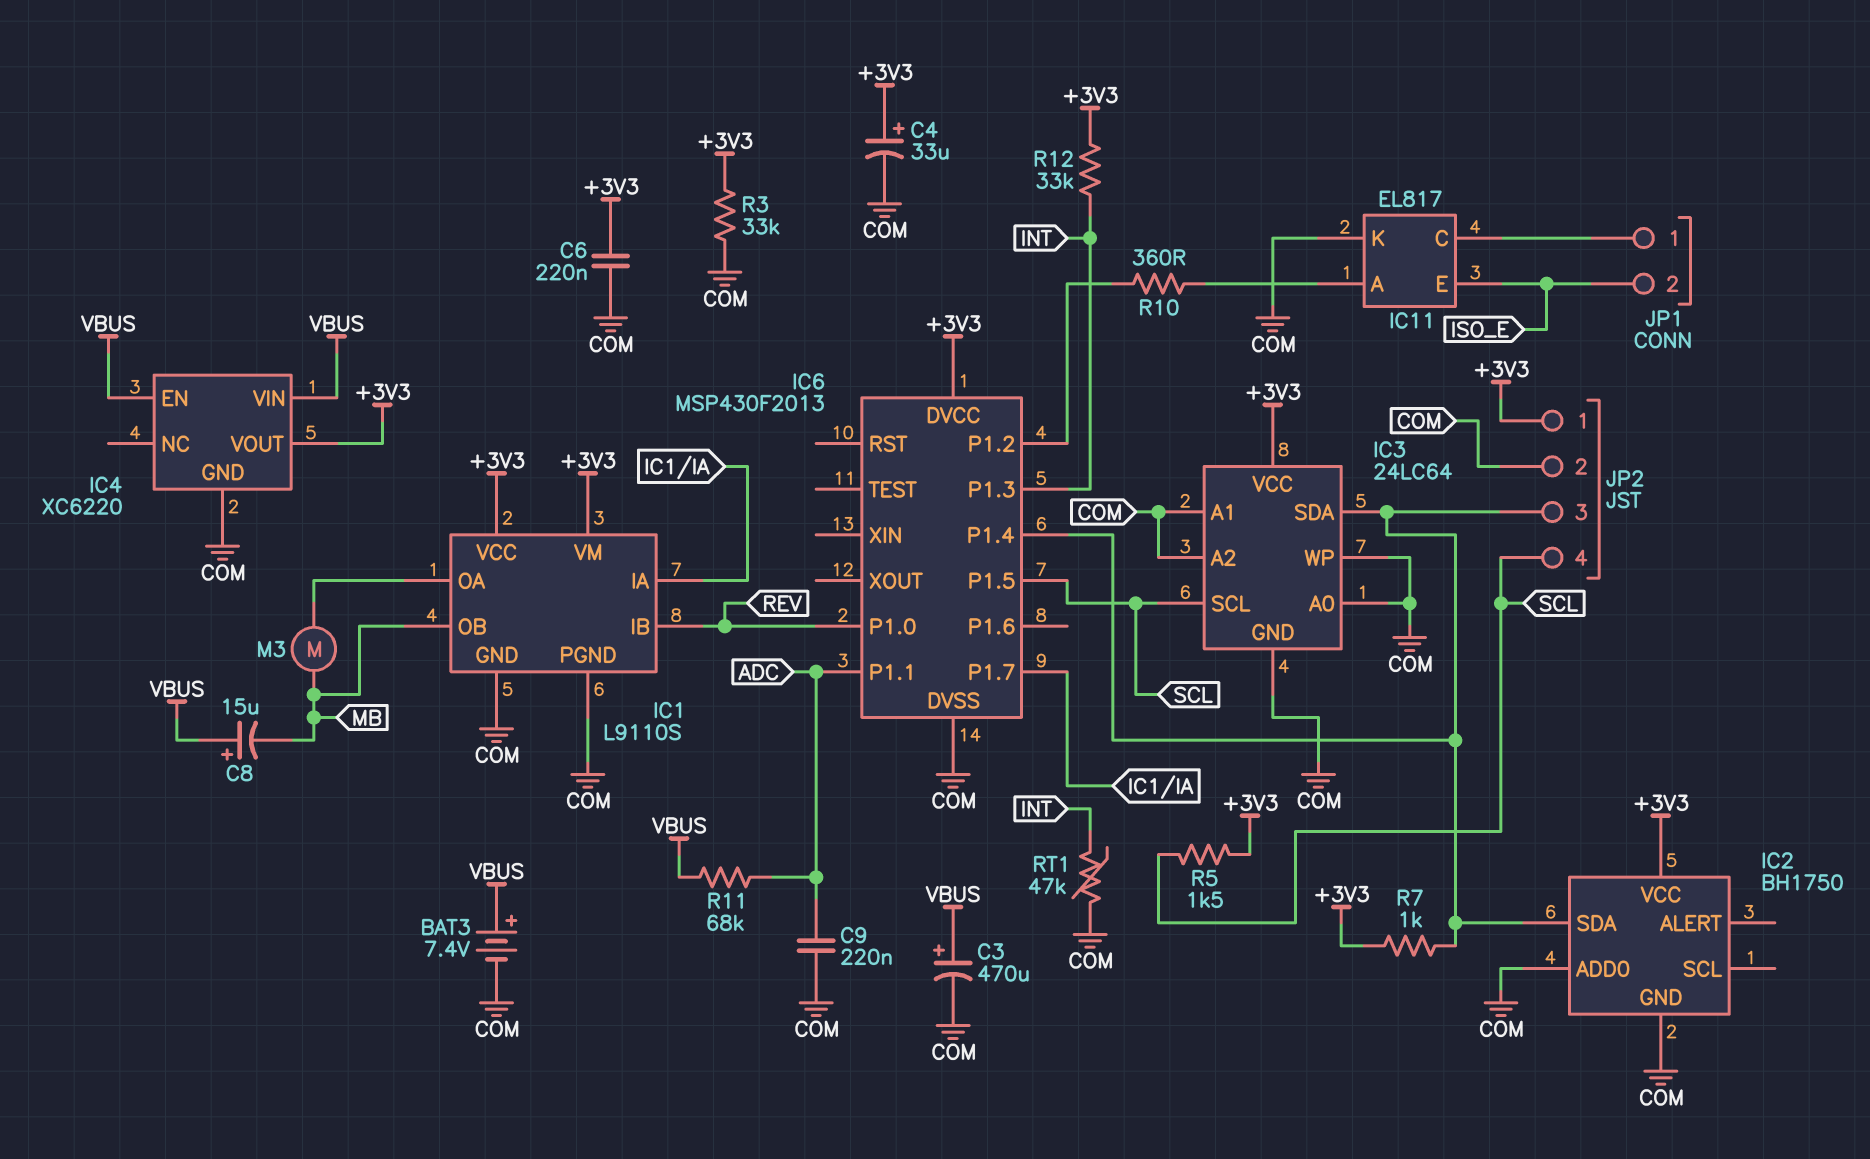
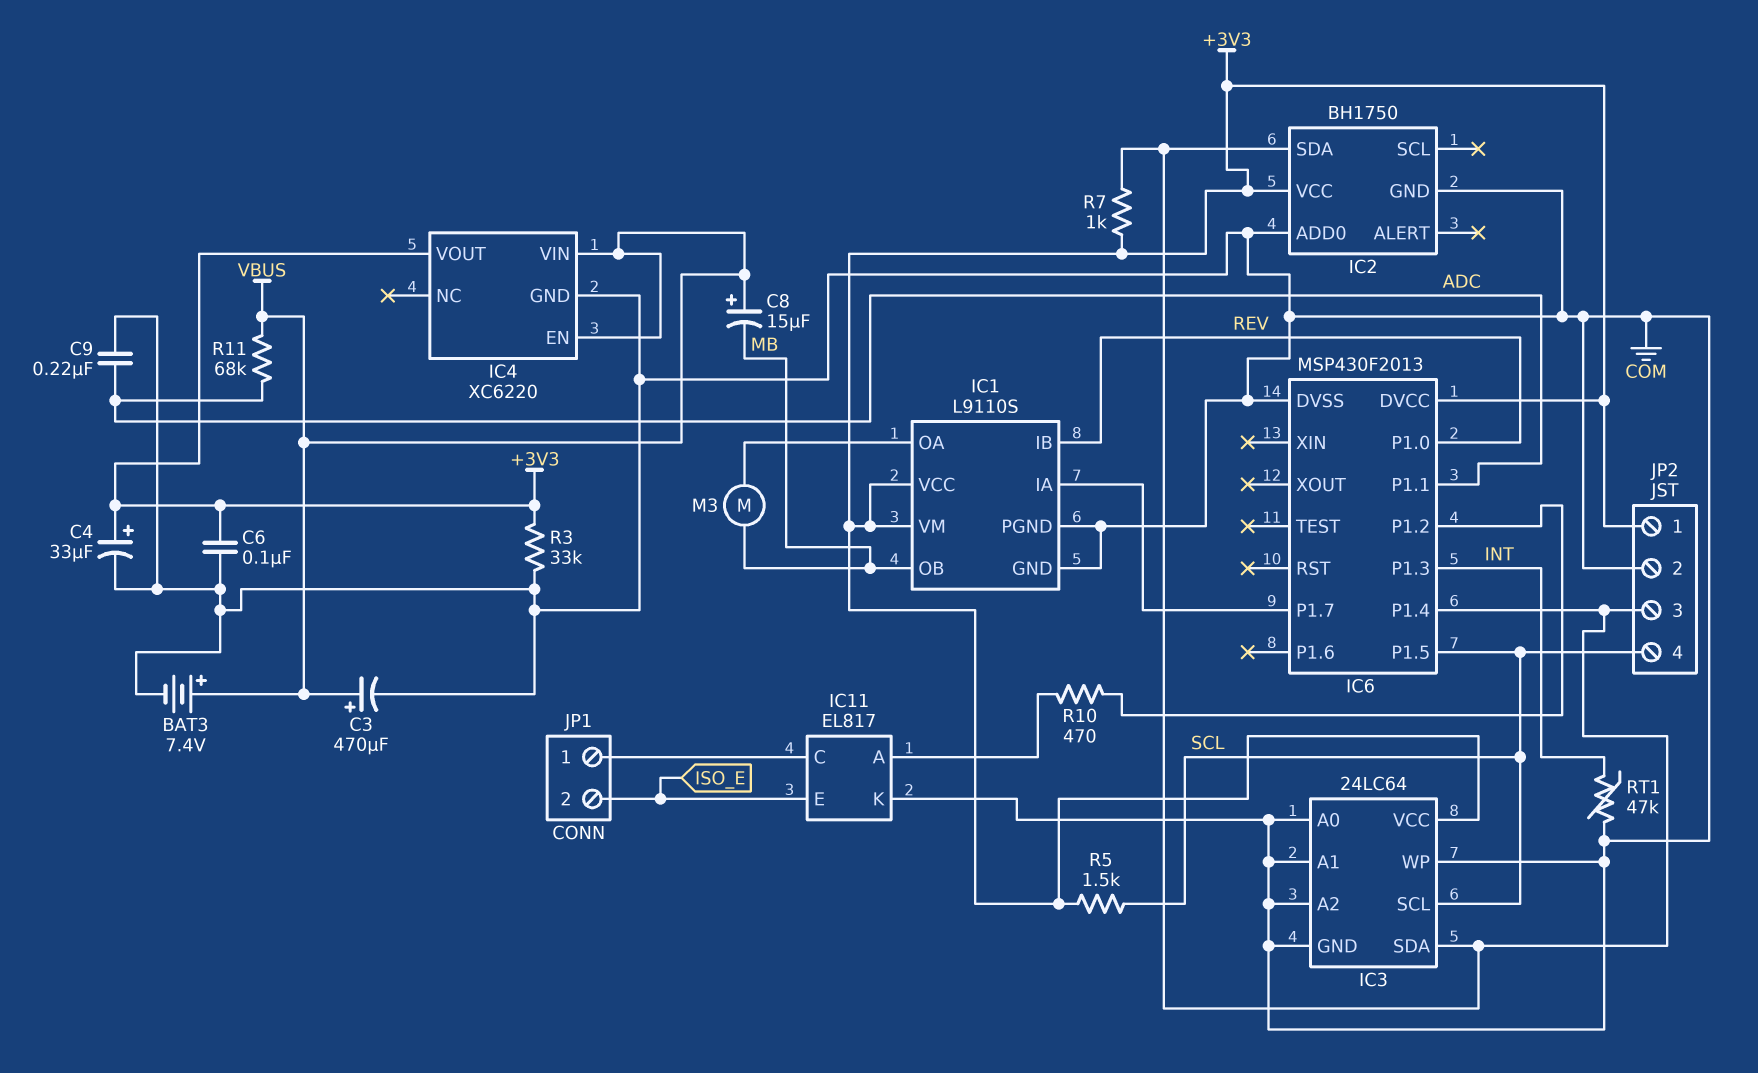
C6: 220nF (+3V3, COM) -> 100nF (+3V3, COM)
R10: 360 (IC6/P1.2, IC11/A) -> 470 (IC6/P1.2, IC11/A)
R12: 33k (+3V3, INT) -> none

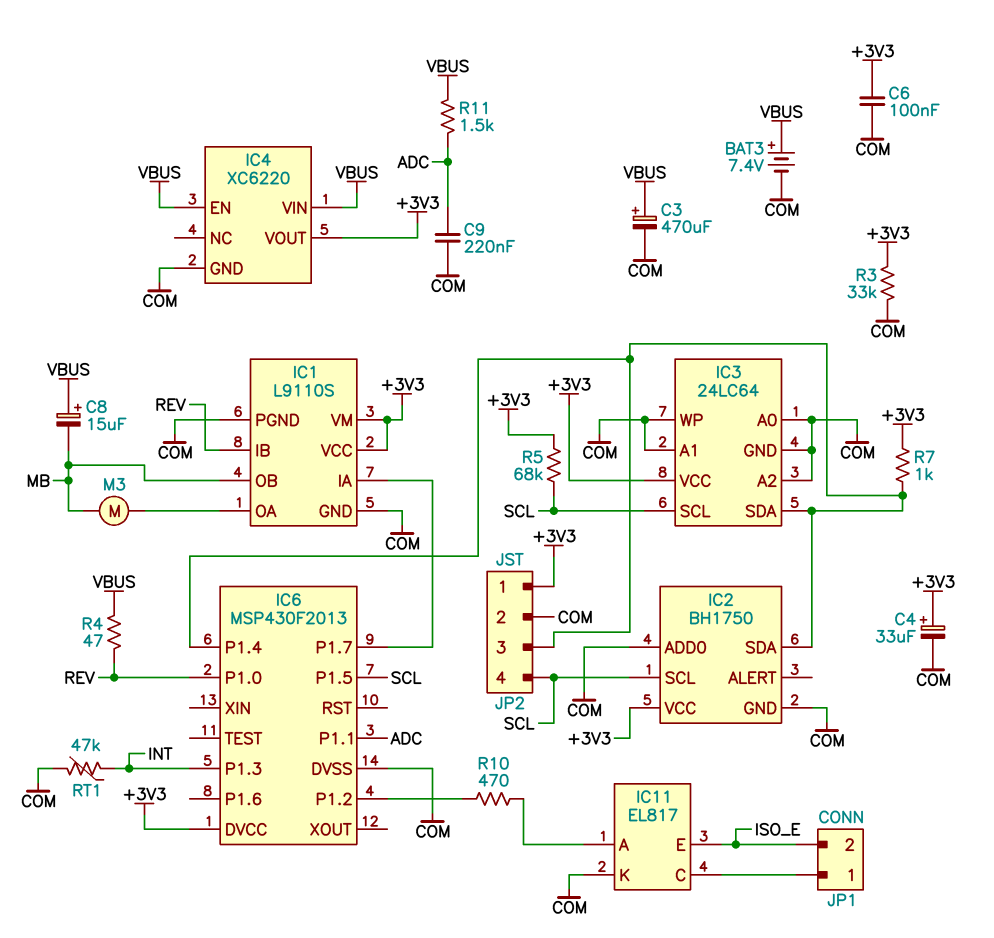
IC2 pin SCL: none -> SCL
R4: none -> 47 (REV, VBUS)
R5: 1.5k (+3V3, SCL) -> 68k (+3V3, SCL)
R11: 68k (ADC, VBUS) -> 1.5k (ADC, VBUS)

